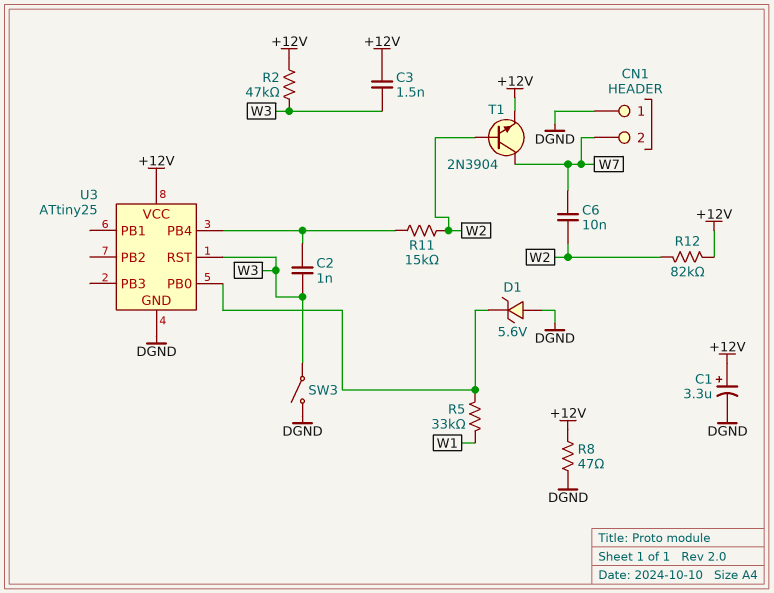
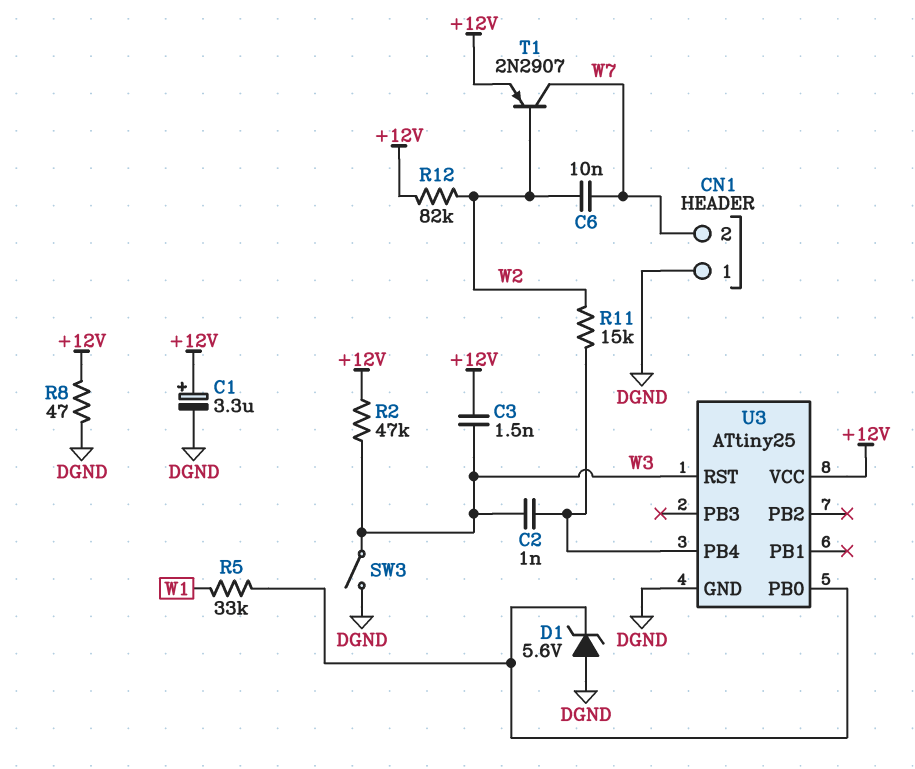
T1: NPN 2N3904 (B W2, C W7, E +12V) -> PNP 2N2907 (B W2, C W7, E +12V)

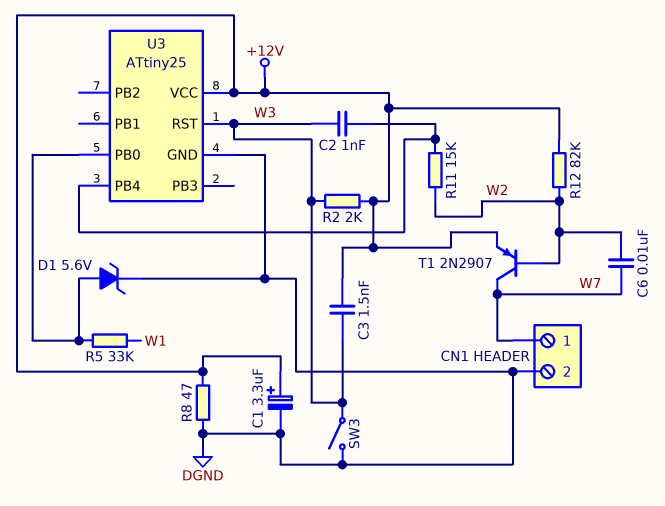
CN1 pin 1: DGND -> W7
CN1 pin 2: W7 -> DGND
D1: zener 5.6V (A DGND, K U3/PB0) -> zener 5.6V (A U3/PB0, K DGND)
R2: 47k (+12V, W3) -> 2k (+12V, W3)

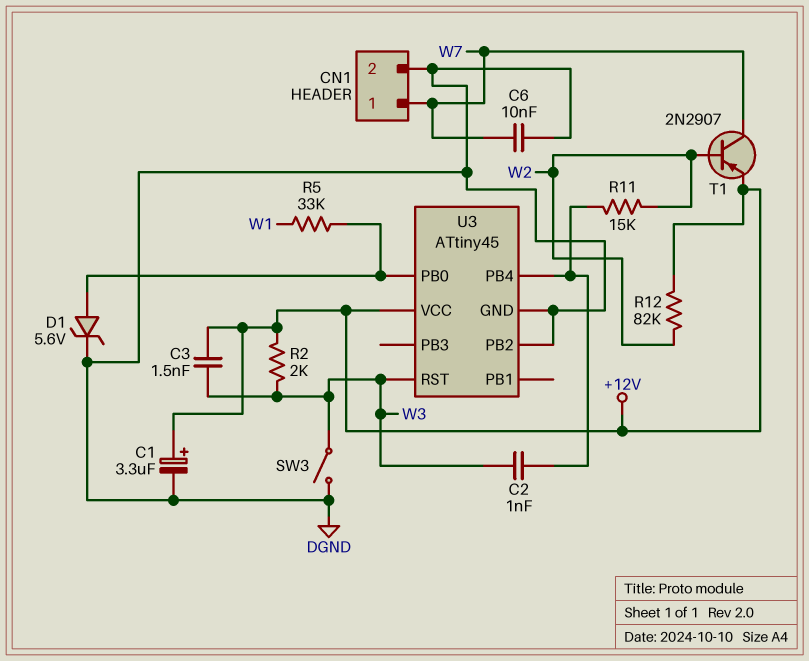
C6: 10nF (W2, W7) -> 10nF (DGND, W7)
R8: 47 (+12V, DGND) -> none
U3: ATtiny25 -> ATtiny45
U3 pin PB2: none -> DGND

